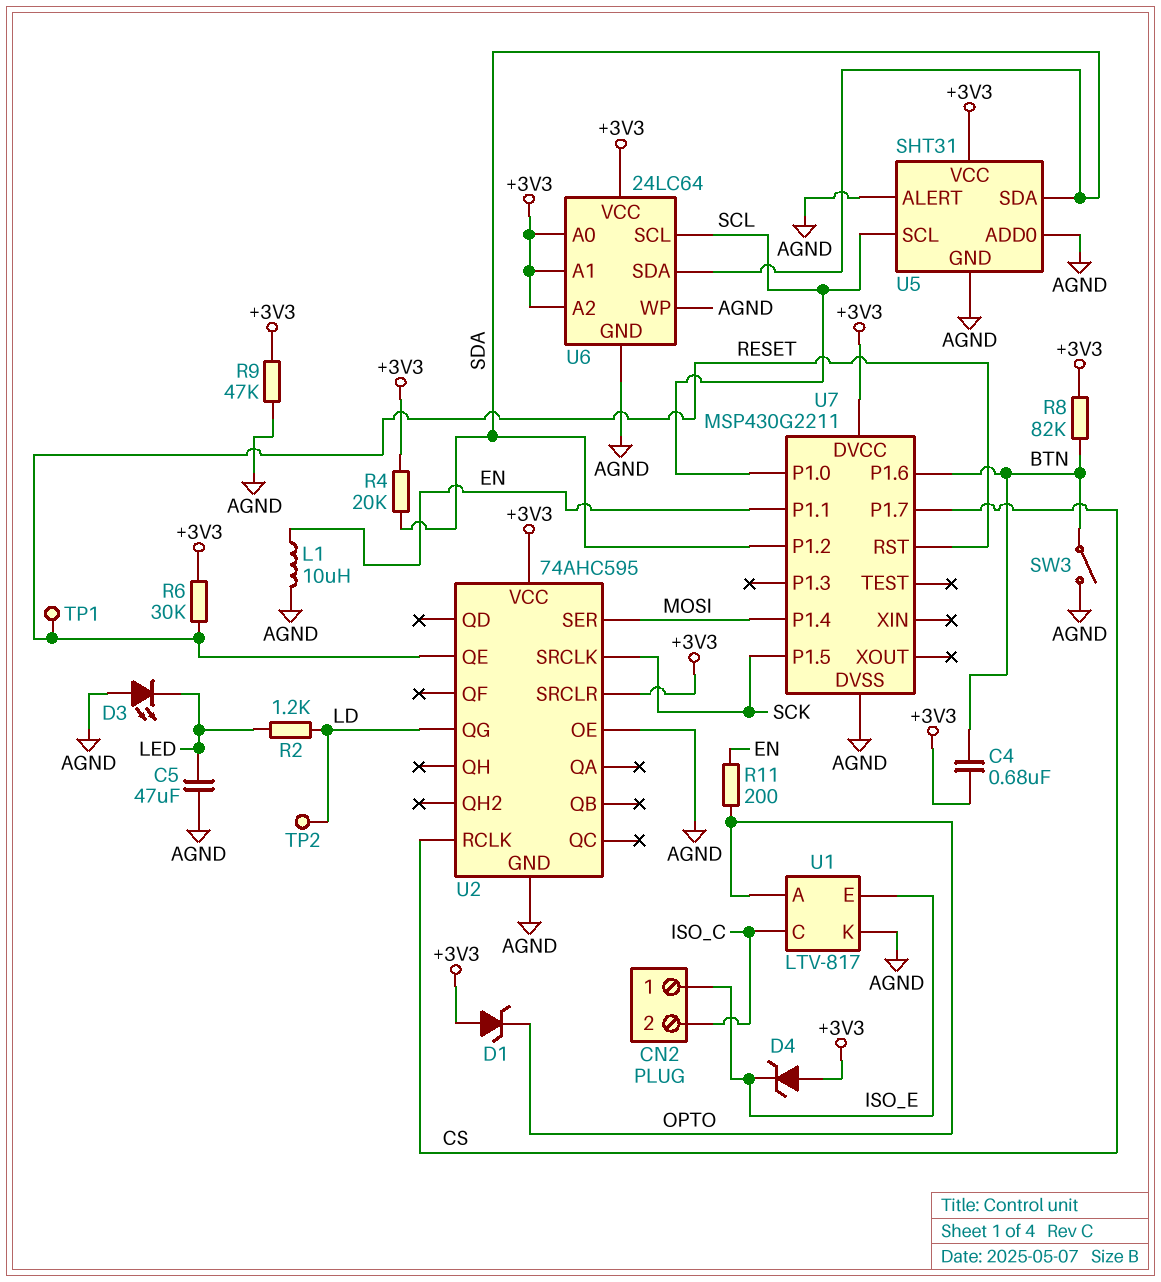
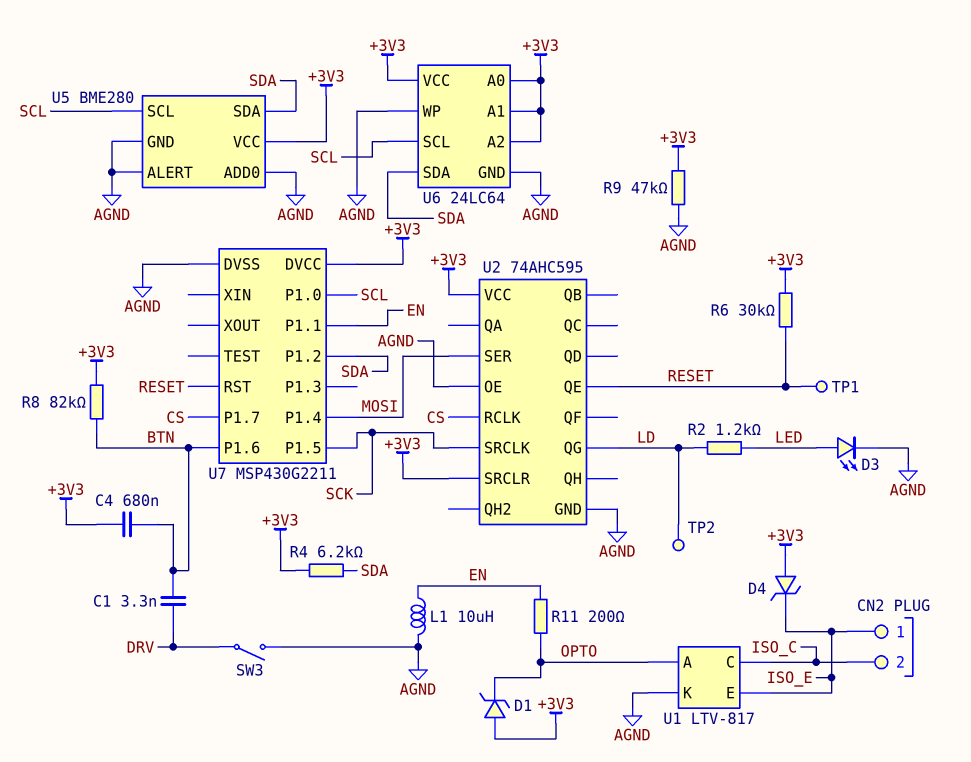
C1: none -> 3.3nF (BTN, DRV)
C5: 47uF (AGND, LED) -> none
D3: LED (A AGND, K LED) -> LED (A LED, K AGND)
R4: 20k (+3V3, SDA) -> 6.2k (+3V3, SDA)
SW3: switch (AGND, BTN) -> switch (AGND, DRV)
U5: SHT31 -> BME280

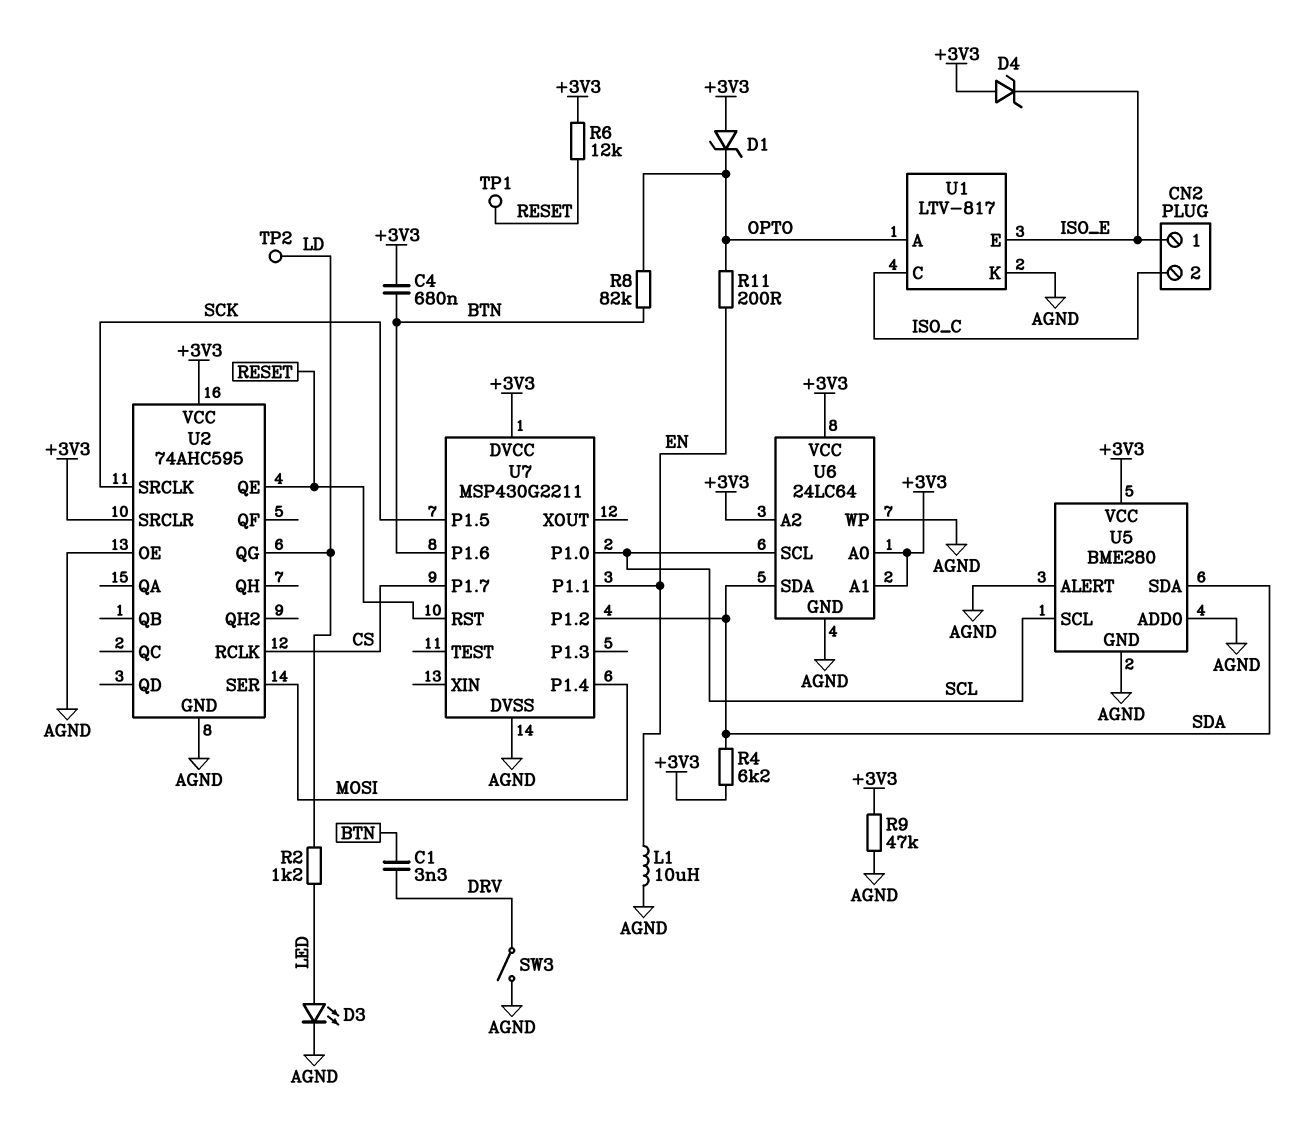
R6: 30k (+3V3, RESET) -> 12k (+3V3, RESET)
R8: 82k (+3V3, BTN) -> 82k (BTN, OPTO)

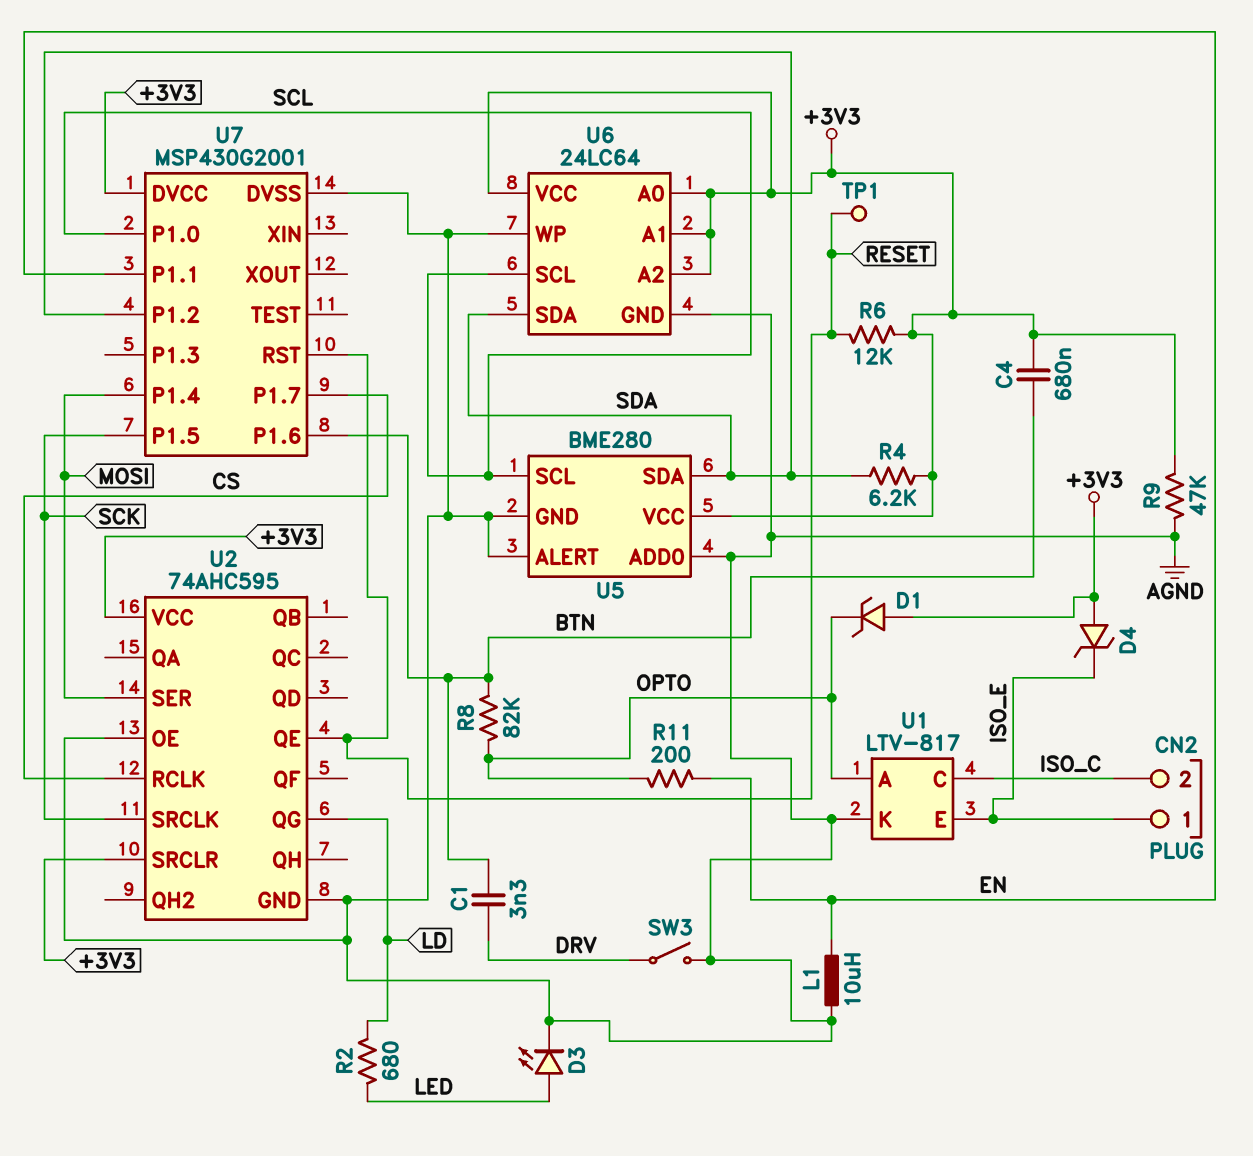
R2: 1.2k (LD, LED) -> 680 (LD, LED)
TP2: test point (LD) -> none
U7: MSP430G2211 -> MSP430G2001

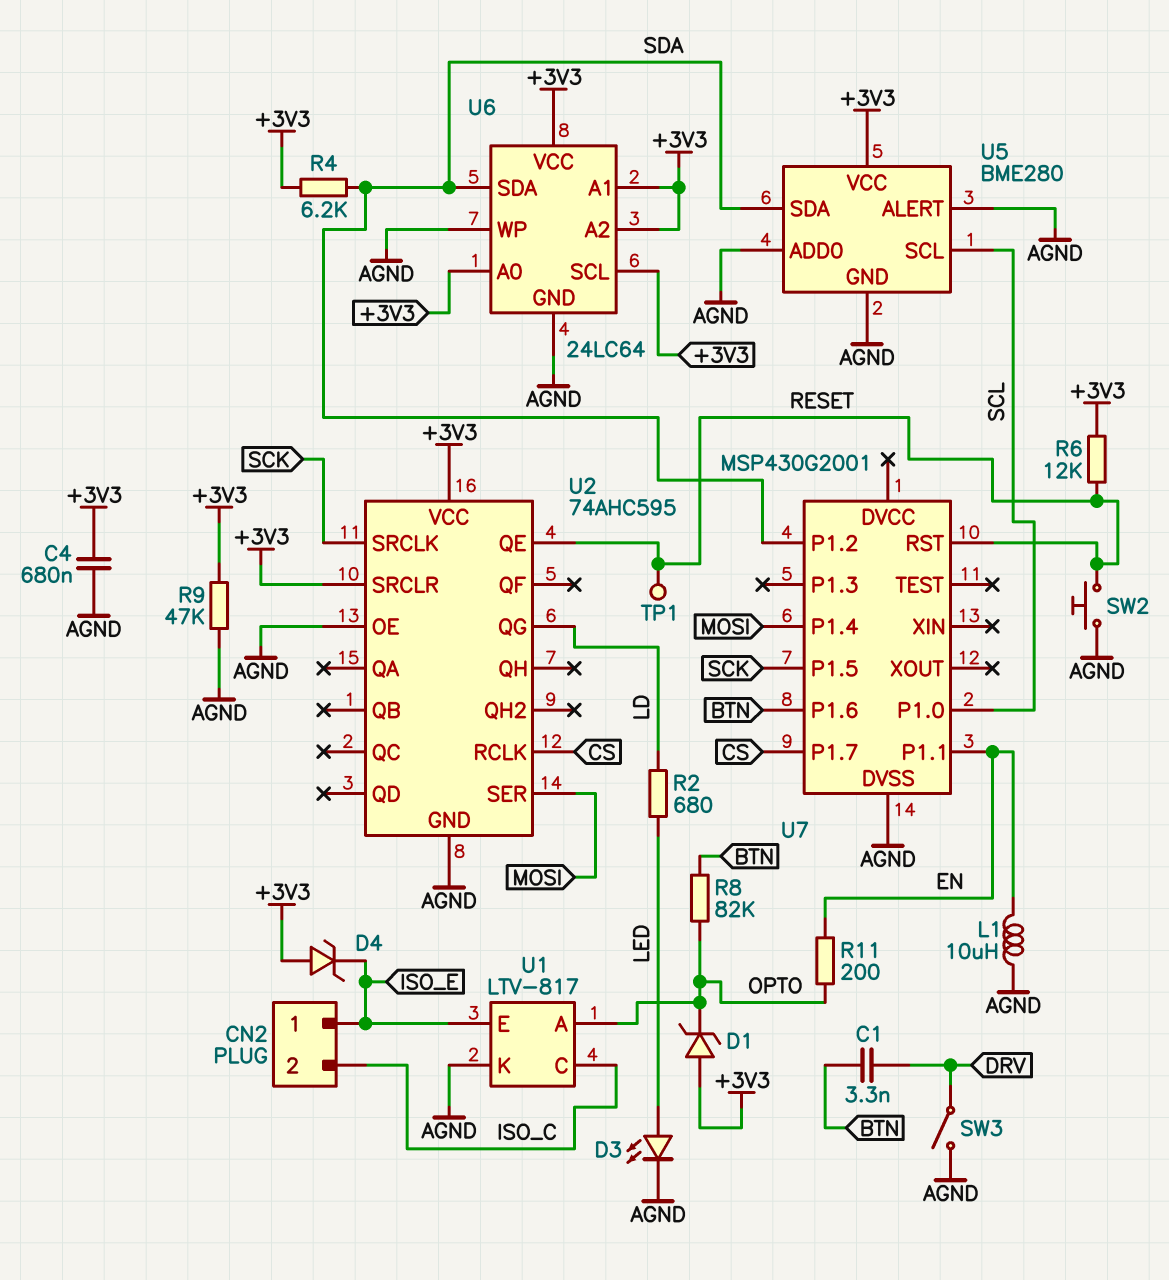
C4: 680nF (+3V3, BTN) -> 680nF (+3V3, AGND)
SW2: none -> button (AGND, RESET)
U6 pin SCL: SCL -> +3V3
U7 pin DVCC: +3V3 -> none

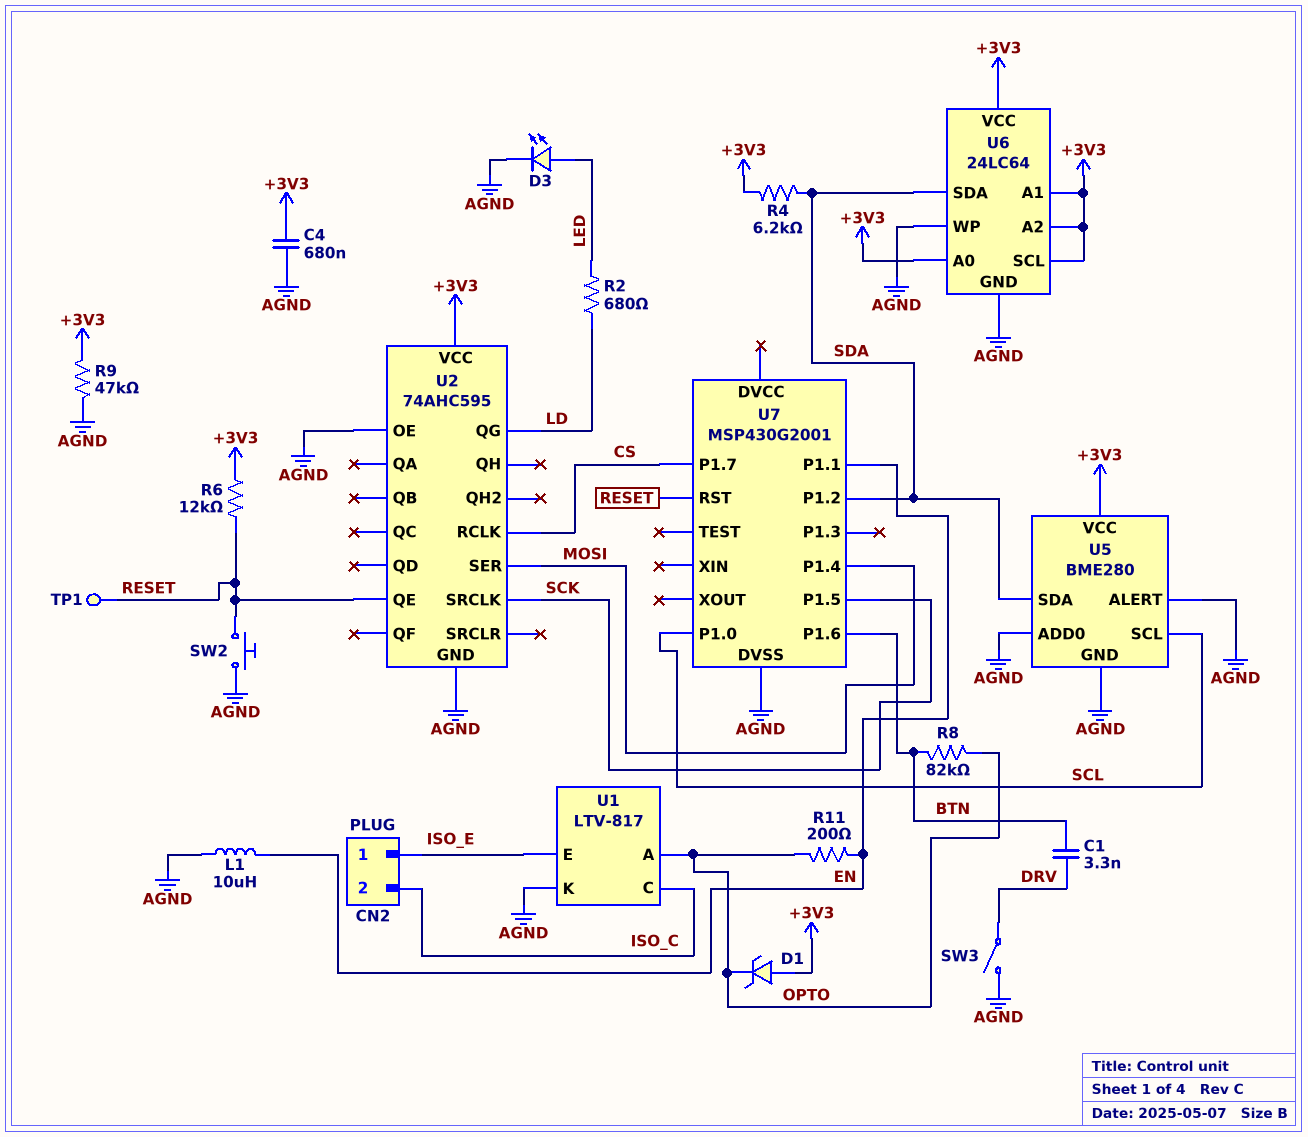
D4: zener (A +3V3, K ISO_E) -> none
U2 pin SRCLR: +3V3 -> none

